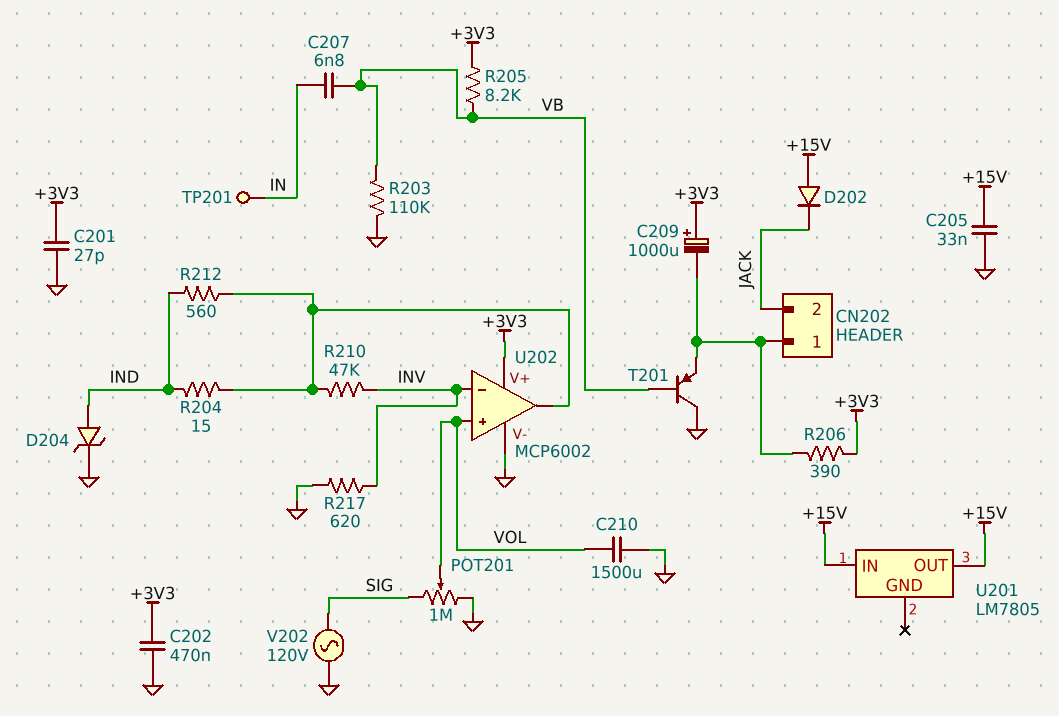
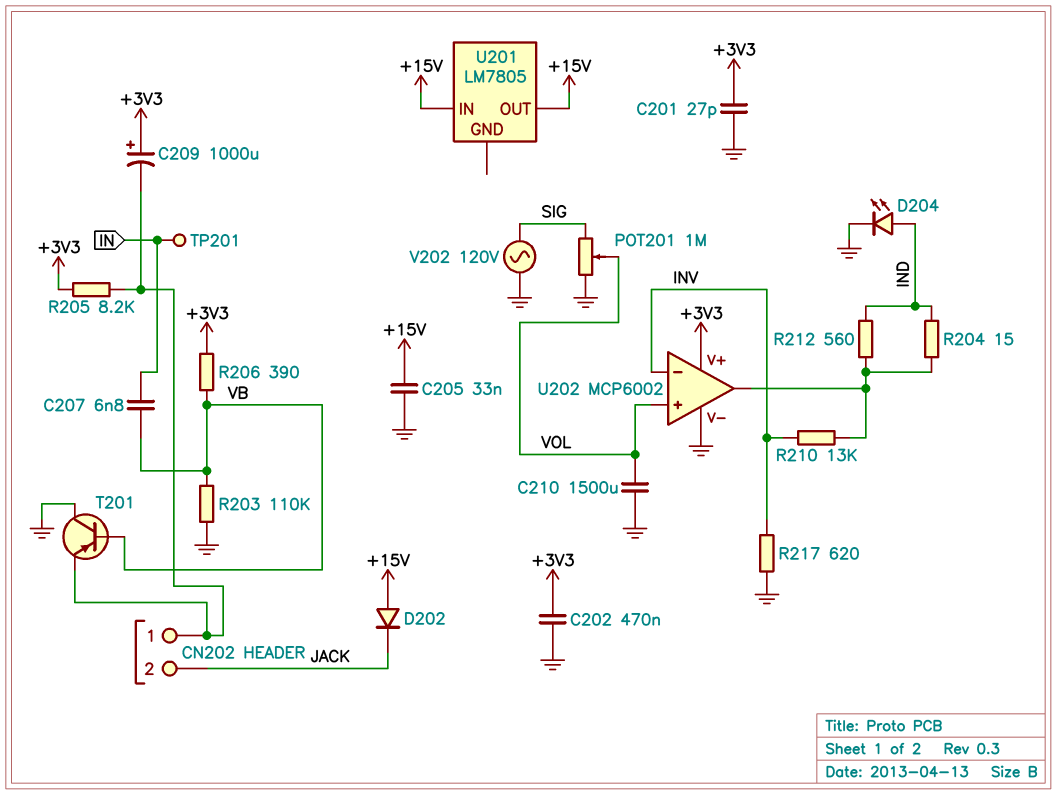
D204: zener (A IND, K GND) -> LED (A IND, K GND)
R205: 8.2k (+3V3, VB) -> 8.2k (+3V3, CN202/1)
R206: 390 (+3V3, CN202/1) -> 390 (+3V3, VB)
R210: 47k (INV, U202/out) -> 13k (INV, U202/out)

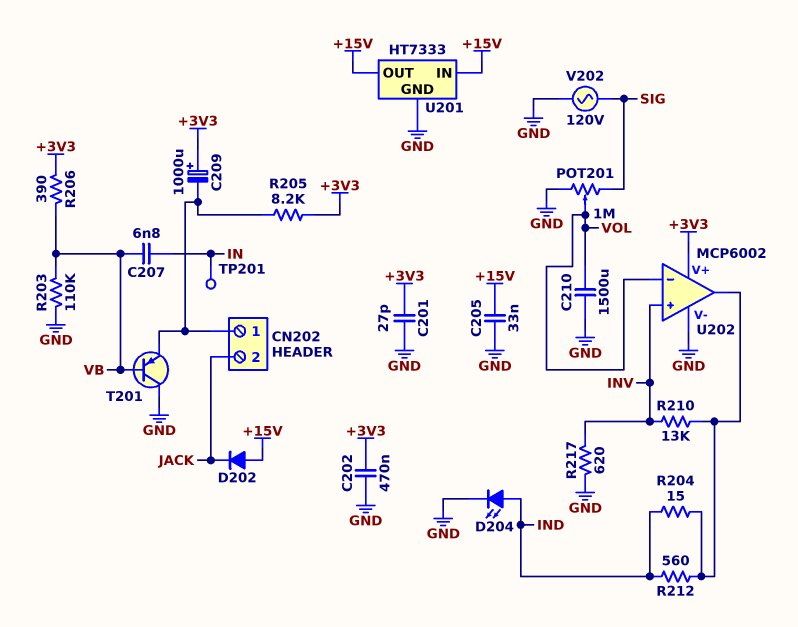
U201: LM7805 -> HT7333
U201 pin GND: none -> GND
U202 pin in+: VOL -> INV
U202 pin in-: INV -> VOL

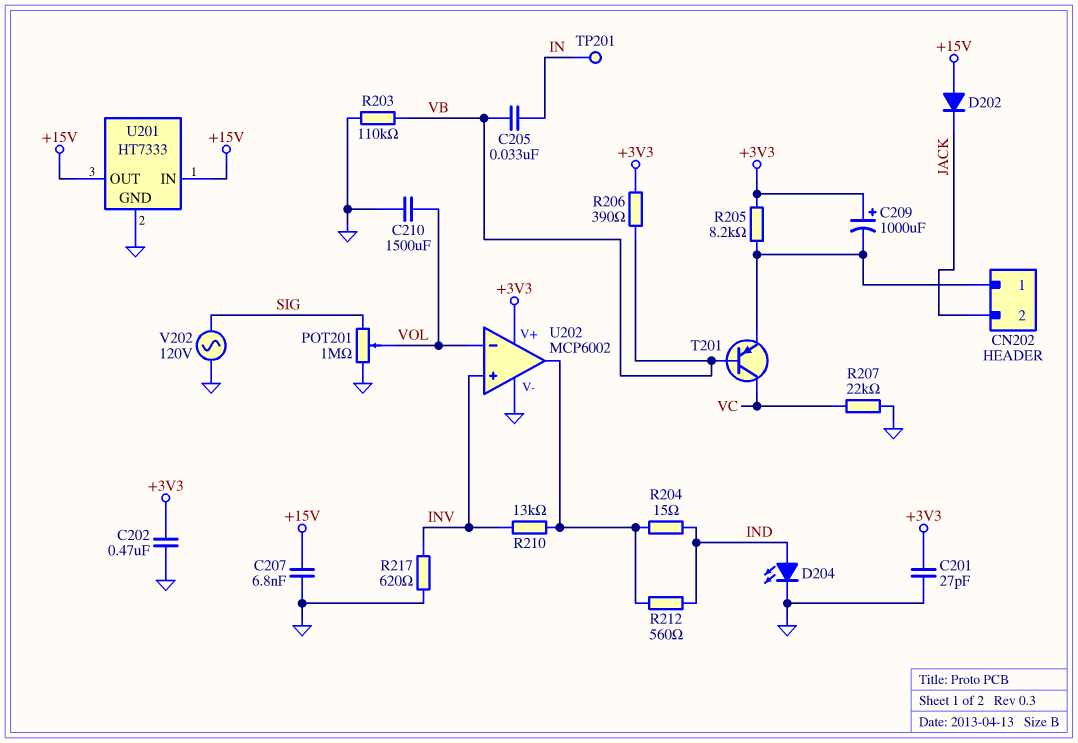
C205: 33nF (+15V, GND) -> 33nF (IN, VB)
C207: 6.8nF (IN, VB) -> 6.8nF (+15V, GND)
R207: none -> 22k (GND, VC)
T201: PNP (B VB, C GND, E CN202/1) -> PNP (B VB, C VC, E CN202/1)

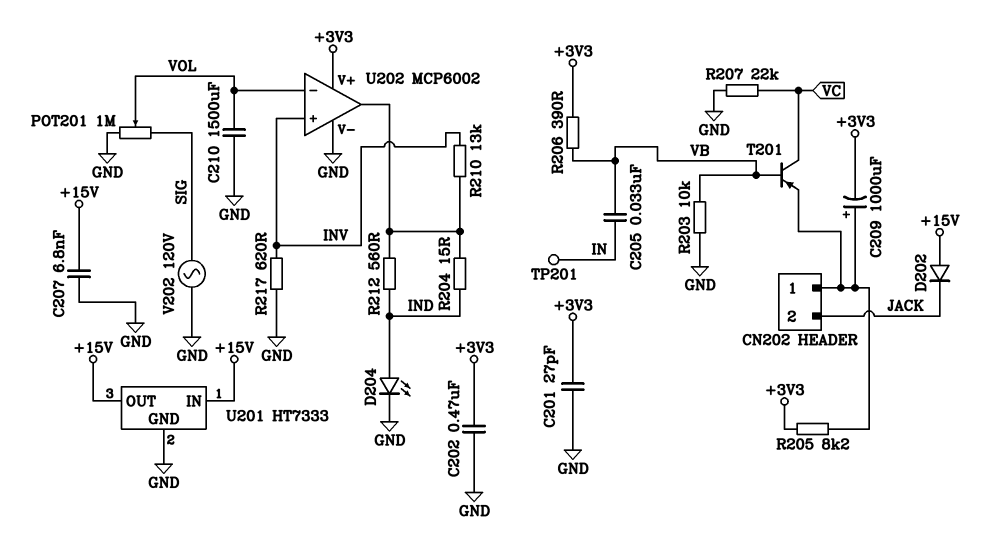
C209: 1000uF (plus +3V3, minus CN202/1) -> 1000uF (plus CN202/1, minus +3V3)
R203: 110k (GND, VB) -> 10k (GND, VB)

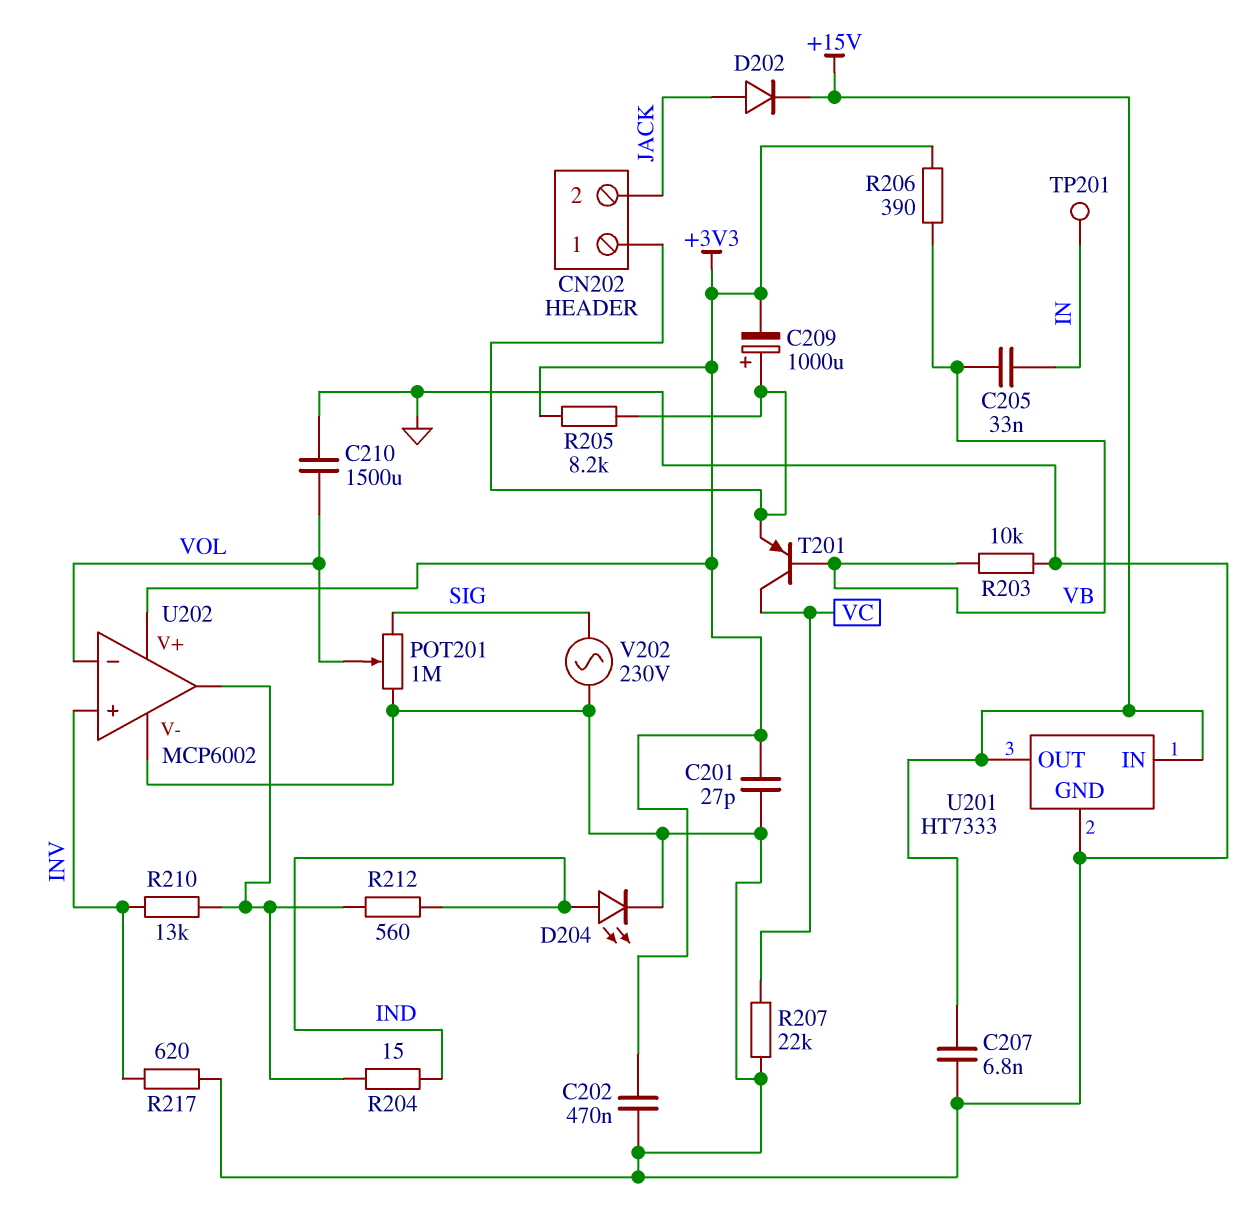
D202: diode (A +15V, K JACK) -> diode (A JACK, K +15V)
V202: AC 120V (GND, SIG) -> AC 230V (GND, SIG)

